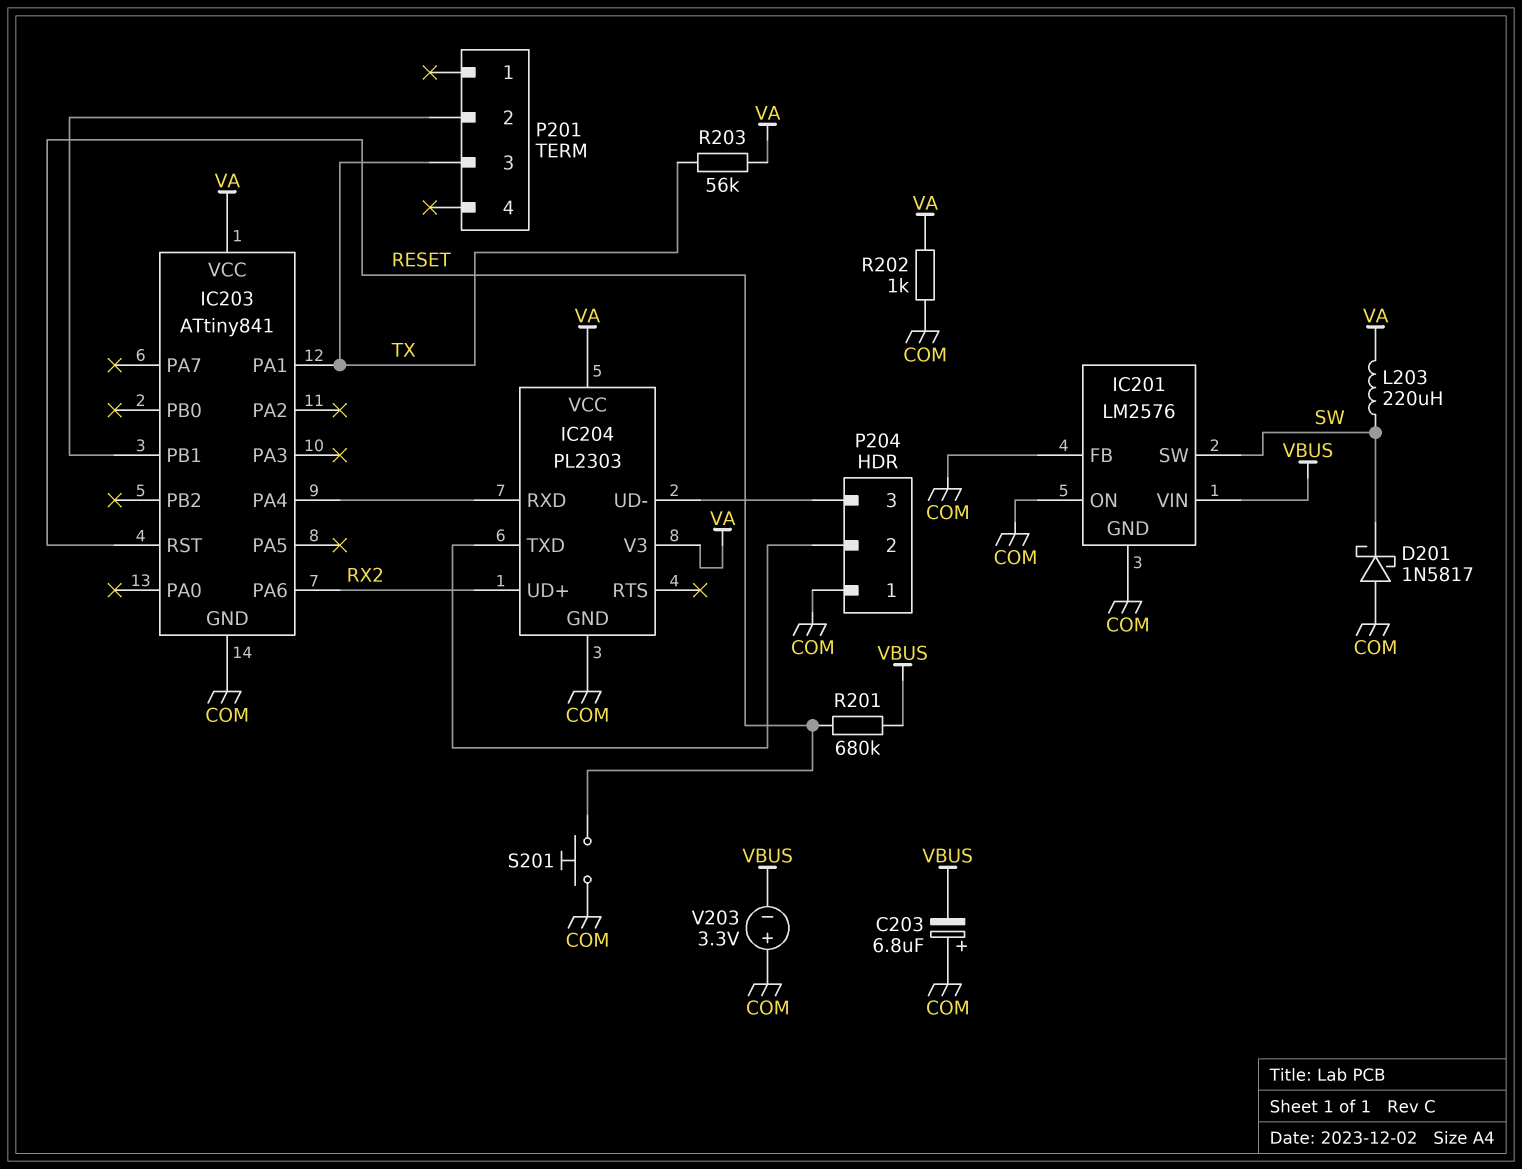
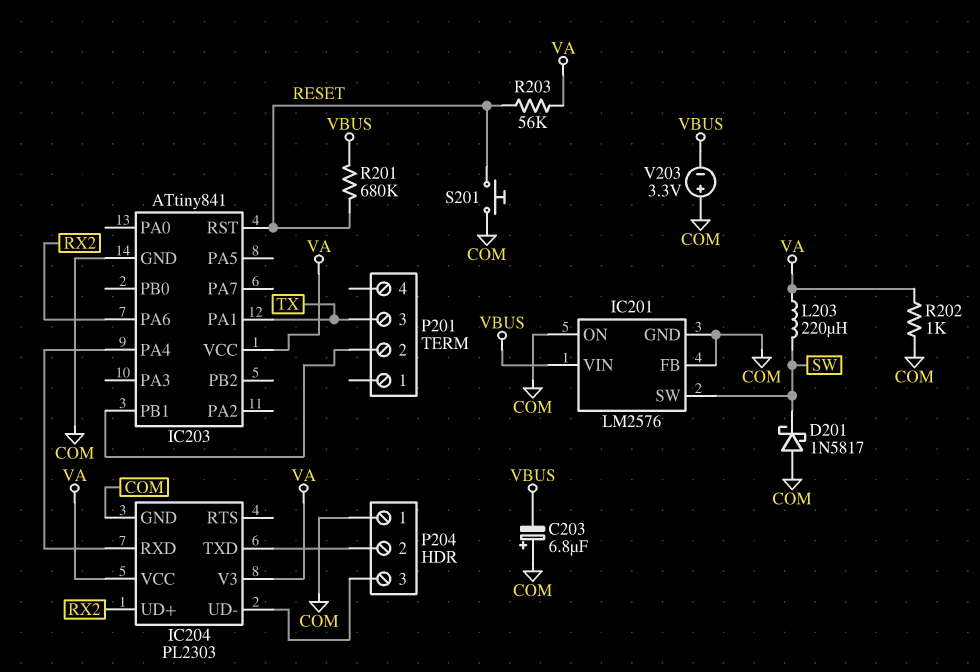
R203: 56k (TX, VA) -> 56k (RESET, VA)

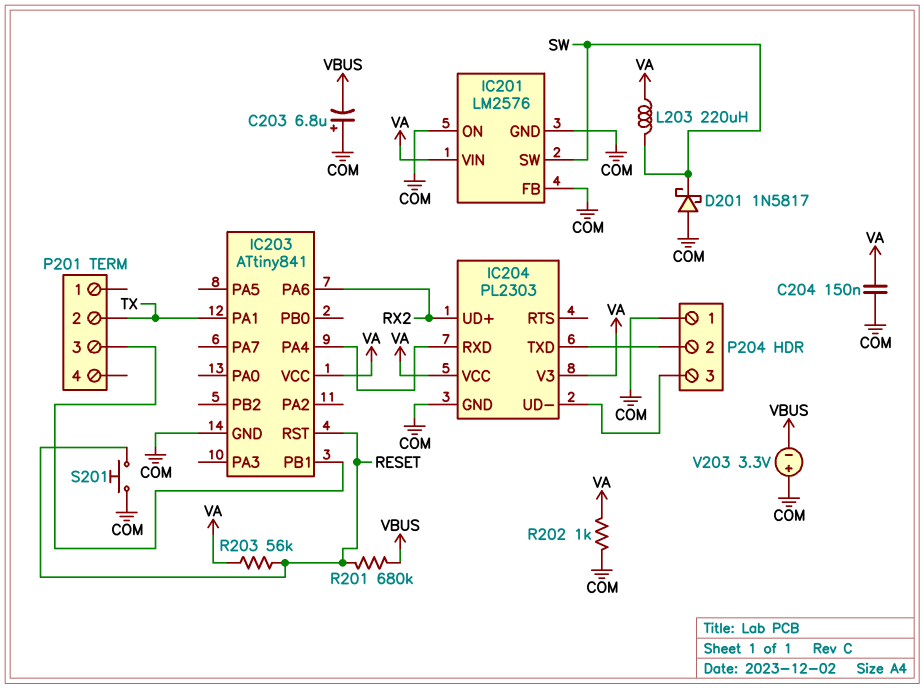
C204: none -> 150nF (COM, VA)
IC201 pin VIN: VBUS -> VA
P201 pin 2: IC203/PB1 -> TX
P201 pin 3: TX -> IC203/PB1

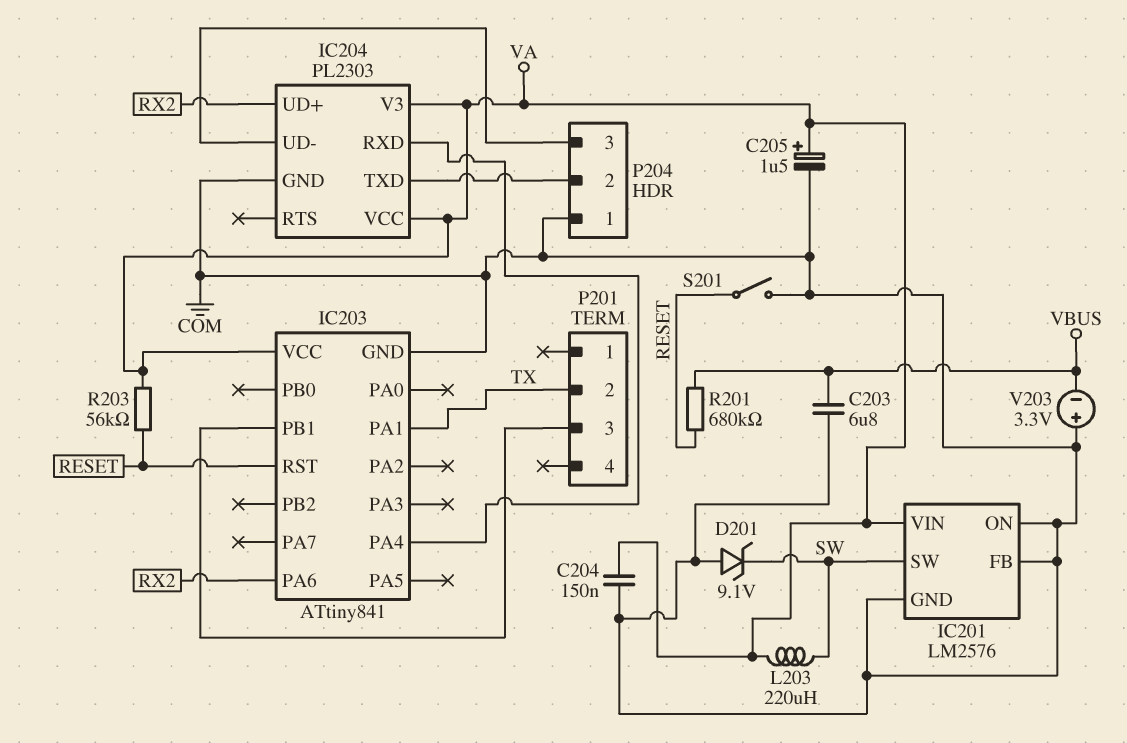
C203: 6.8uF (plus COM, minus VBUS) -> 6.8uF (COM, VBUS)
C205: none -> 1.5uF (plus VA, minus COM)
D201: schottky 1N5817 (A COM, K SW) -> zener 9.1V (A COM, K SW)
R202: 1k (COM, VA) -> none
S201: button (COM, RESET) -> switch (COM, RESET)

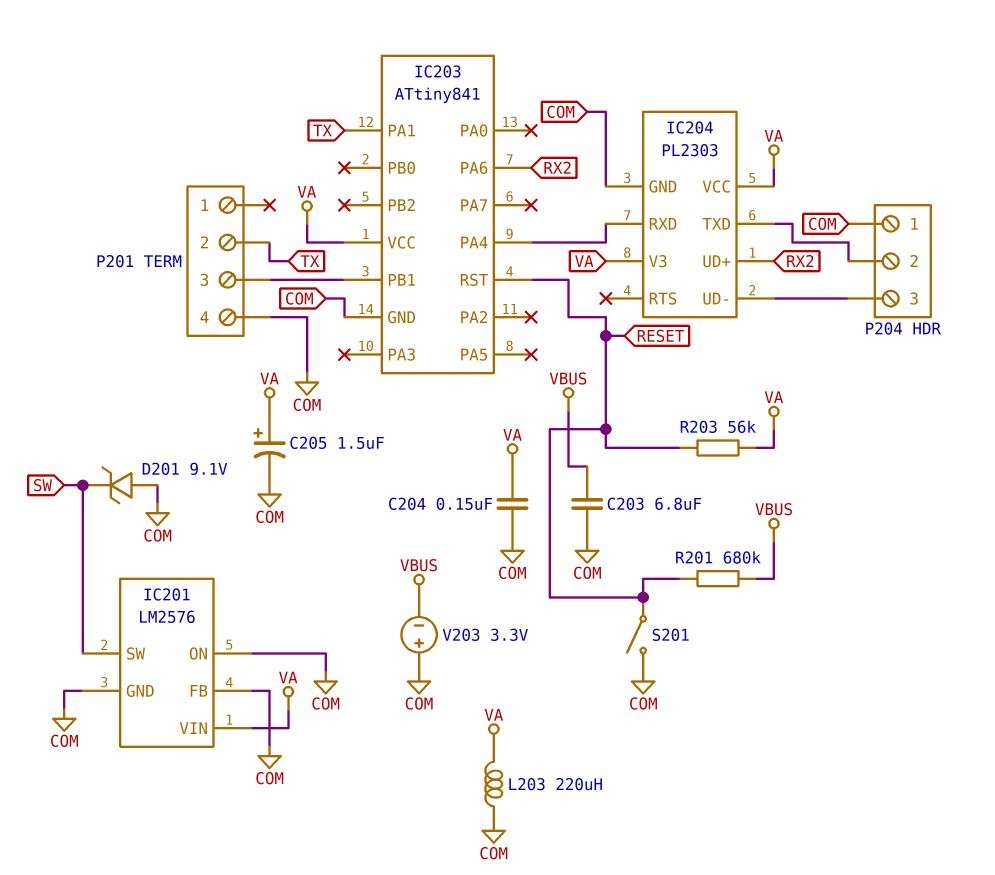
L203: 220uH (SW, VA) -> 220uH (COM, VA)
P201 pin 4: none -> COM

